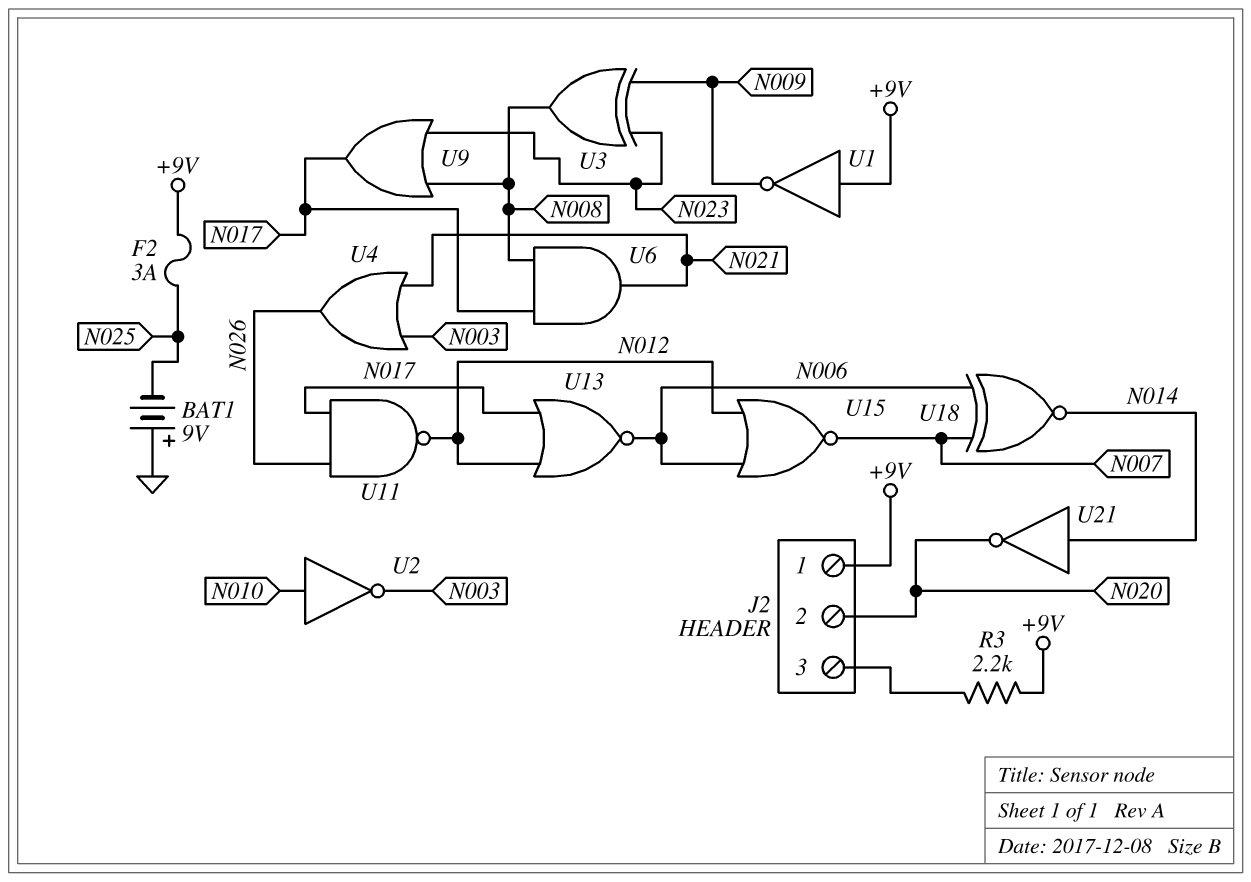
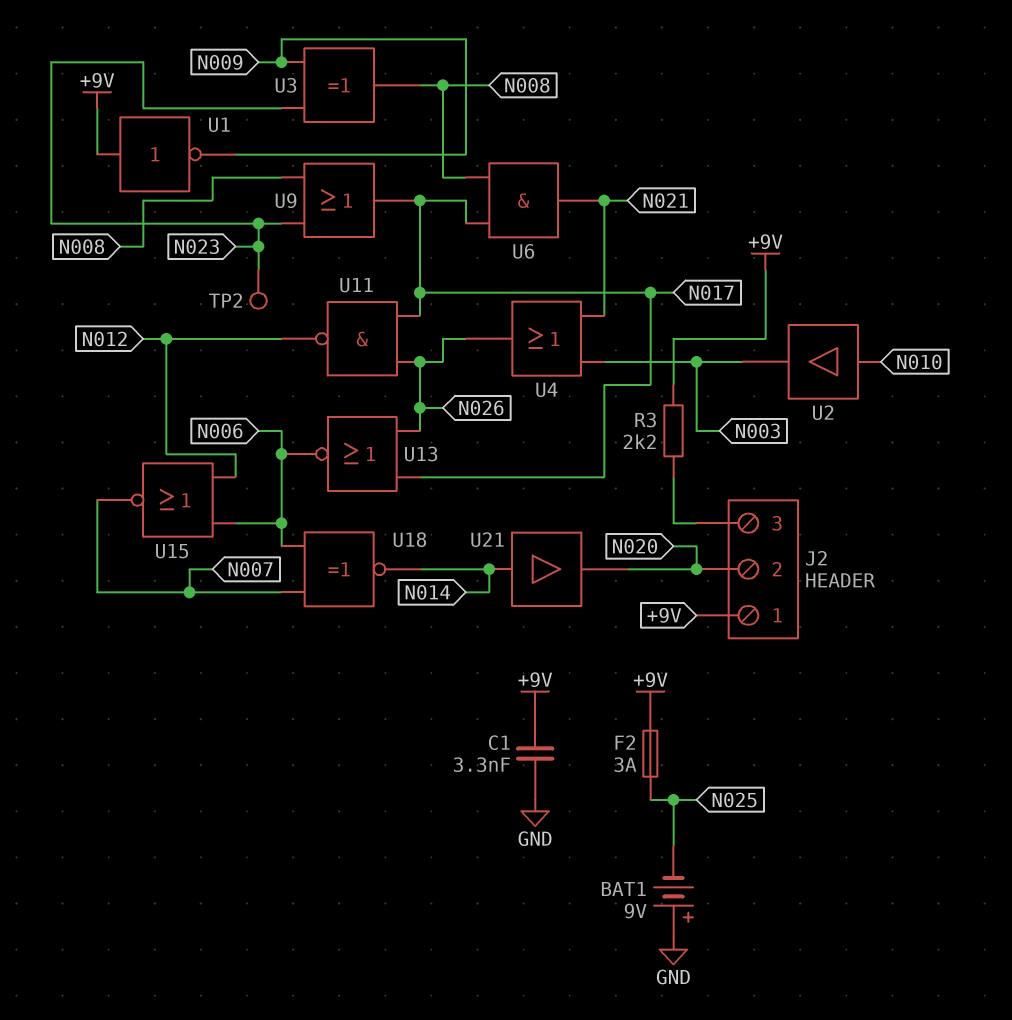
C1: none -> 3.3nF (+9V, GND)
TP2: none -> test point (N023)
U2: NOT (in N010, out N003) -> buffer (in N010, out N003)
U13: NOR (in N012, in N017, out N006) -> NOR (in N017, in N026, out N006)
U21: NOT (in N014, out N020) -> buffer (in N014, out N020)

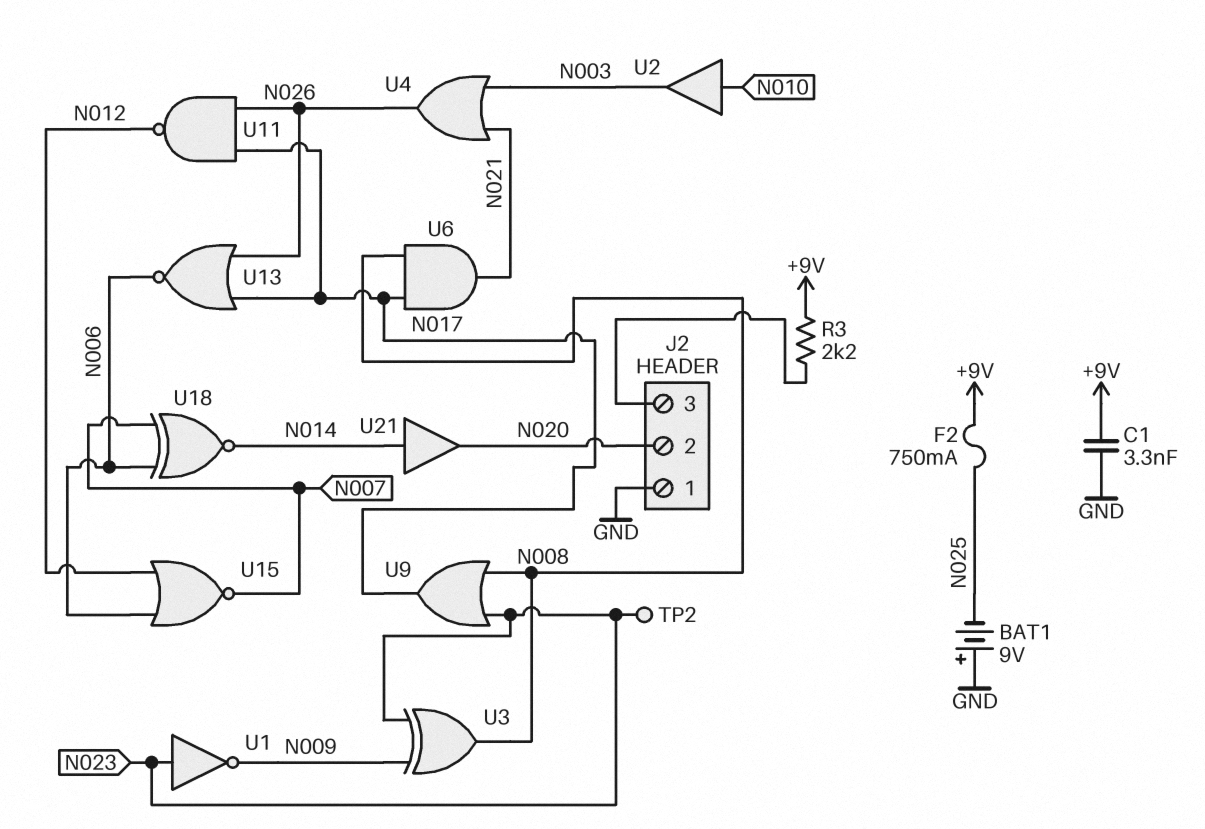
F2: 3A (+9V, N025) -> 750mA (+9V, N025)
J2 pin 1: +9V -> GND
U1: NOT (in +9V, out N009) -> NOT (in N023, out N009)

